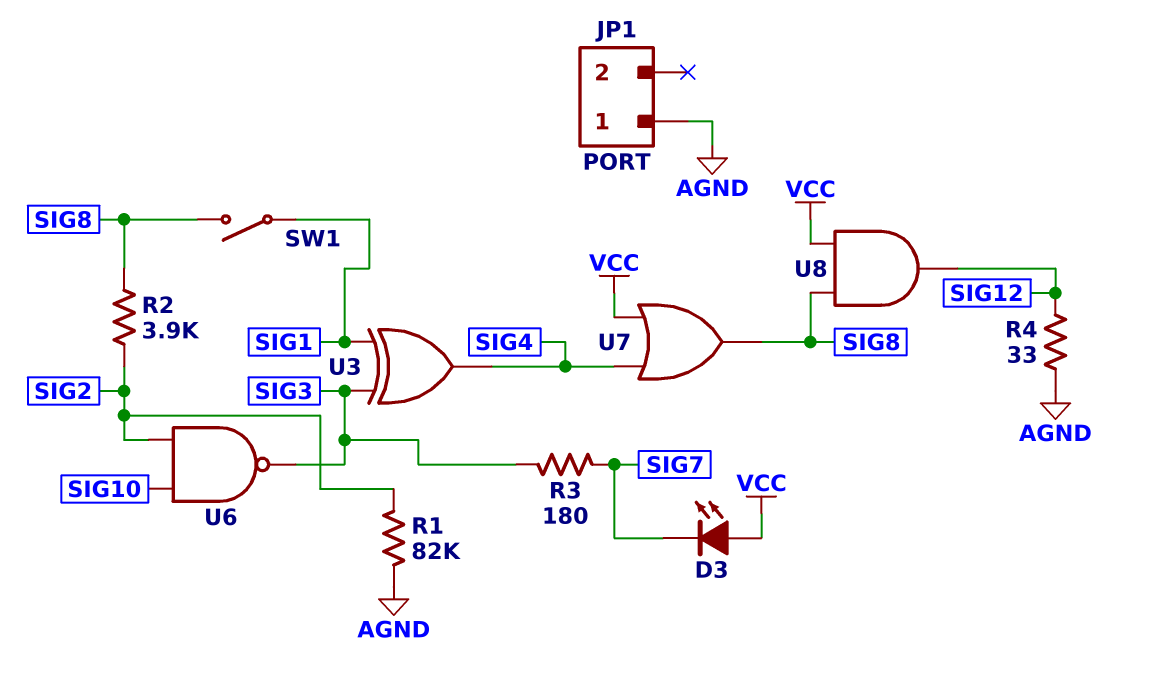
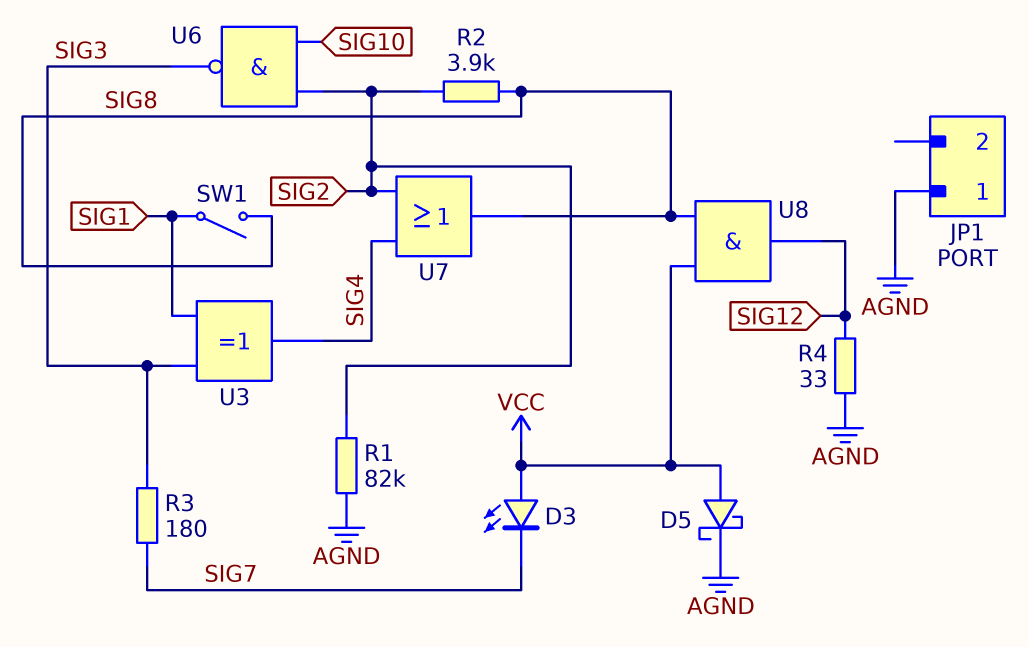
D5: none -> schottky (A VCC, K AGND)
U7: OR (in SIG4, in VCC, out SIG8) -> OR (in SIG2, in SIG4, out SIG8)

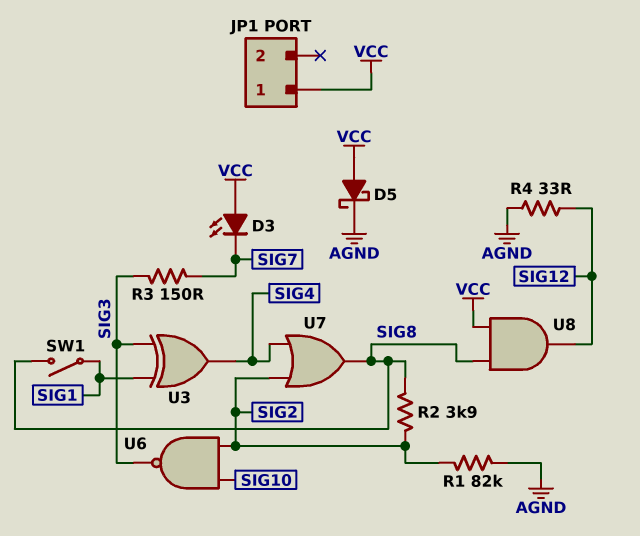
JP1 pin 1: AGND -> VCC
R3: 180 (SIG3, SIG7) -> 150 (SIG3, SIG7)

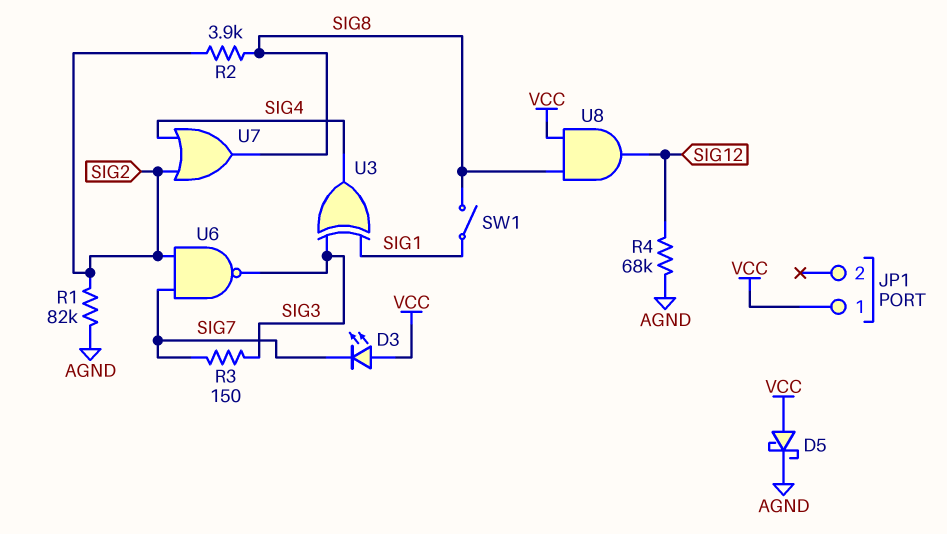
R4: 33 (AGND, SIG12) -> 68k (AGND, SIG12)
U6: NAND (in SIG2, in SIG10, out SIG3) -> NAND (in SIG2, in SIG7, out SIG3)

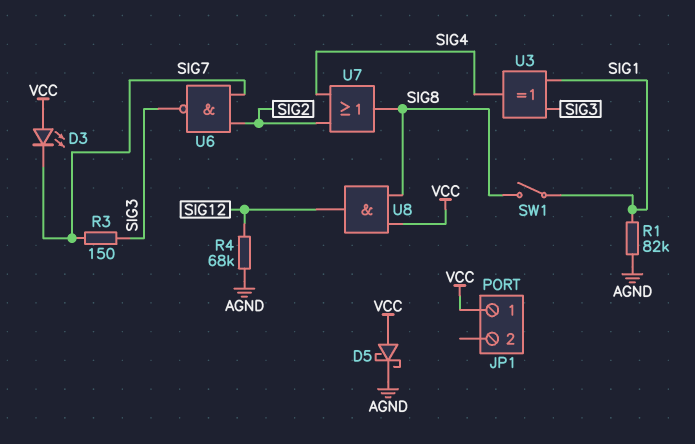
R1: 82k (AGND, SIG2) -> 82k (AGND, SIG1)
R2: 3.9k (SIG2, SIG8) -> none

